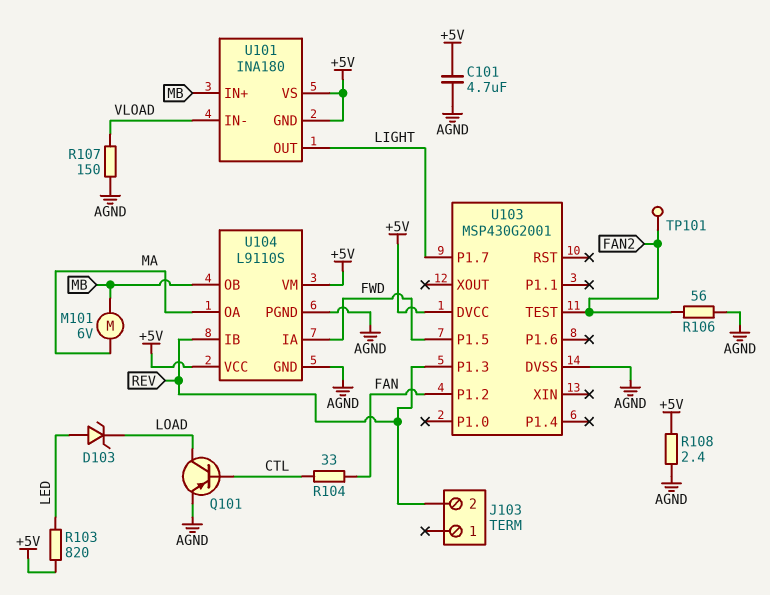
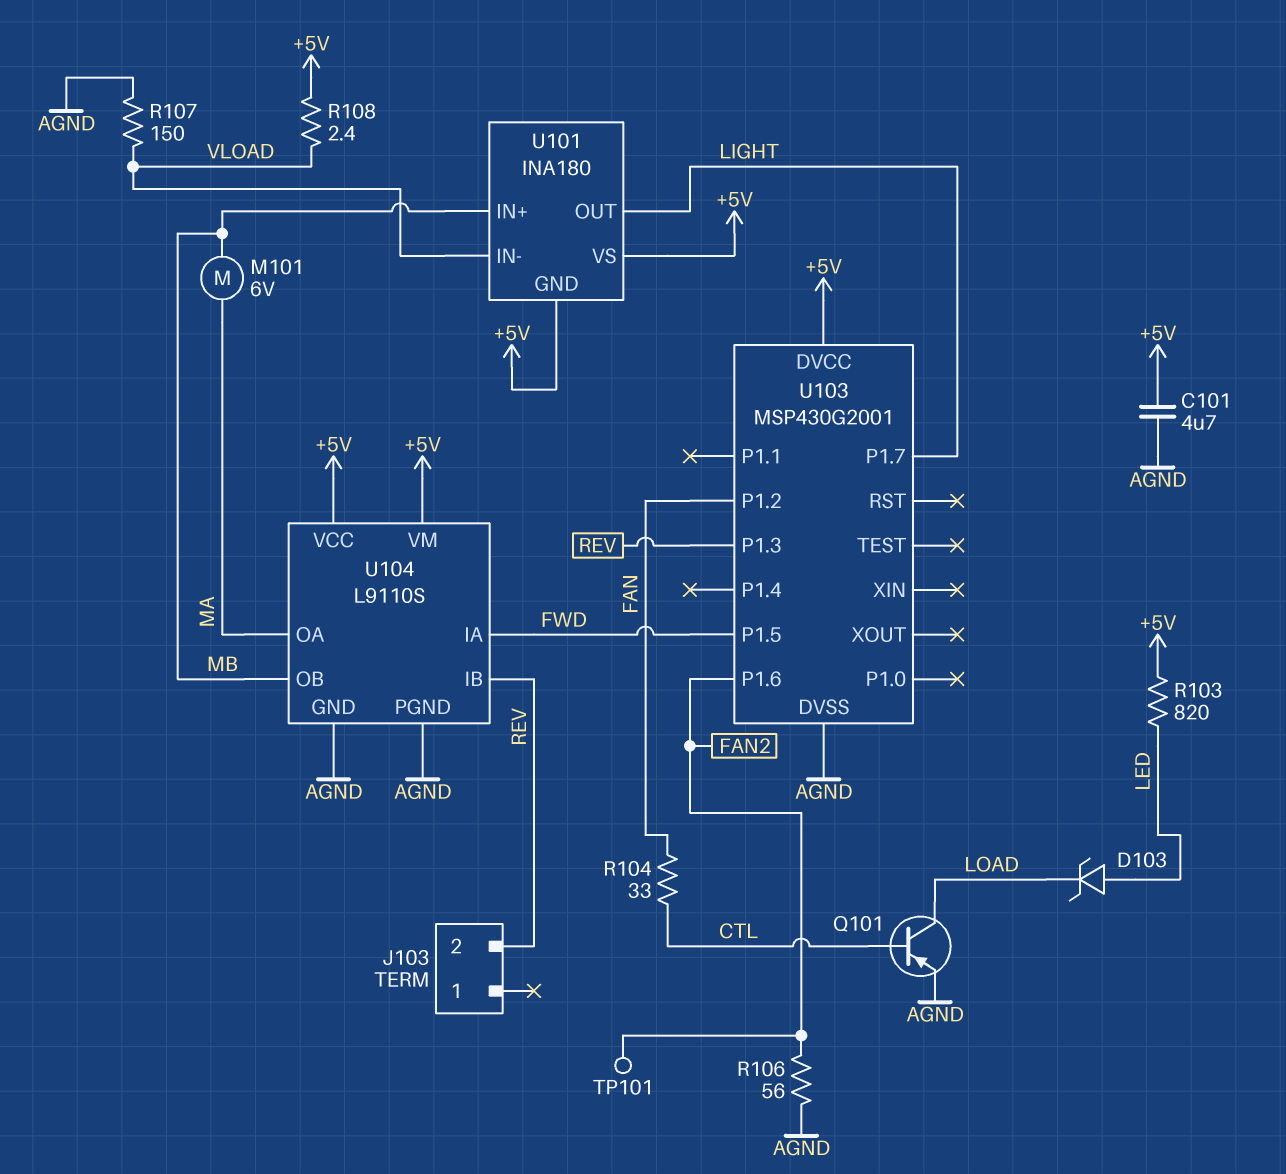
R108: 2.4 (+5V, AGND) -> 2.4 (+5V, VLOAD)
U103 pin P1.6: none -> FAN2
U103 pin TEST: FAN2 -> none

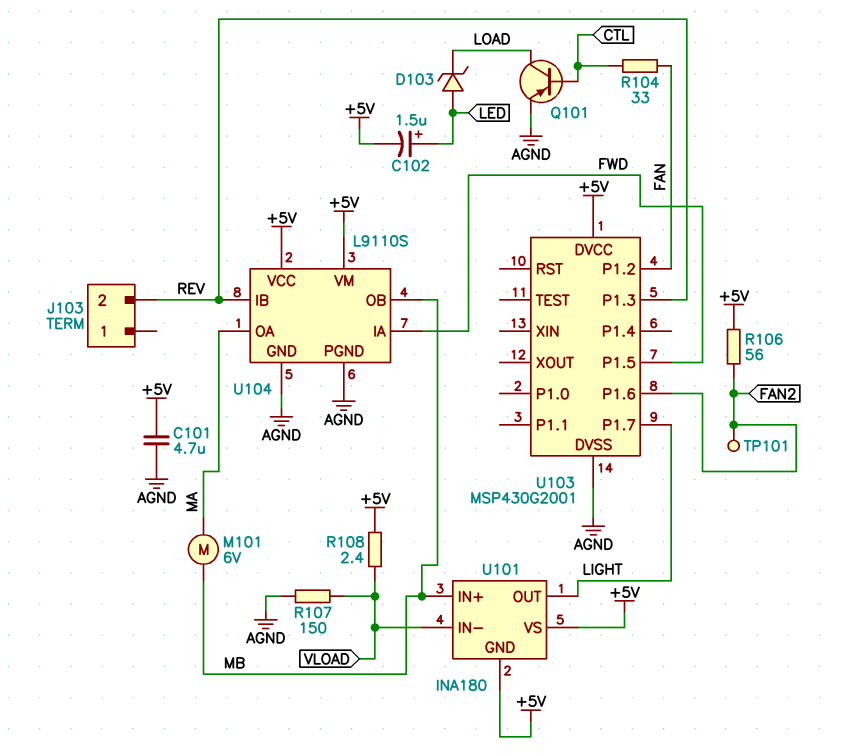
C102: none -> 1.5uF (plus LED, minus +5V)
R103: 820 (+5V, LED) -> none
R106: 56 (AGND, FAN2) -> 56 (+5V, FAN2)

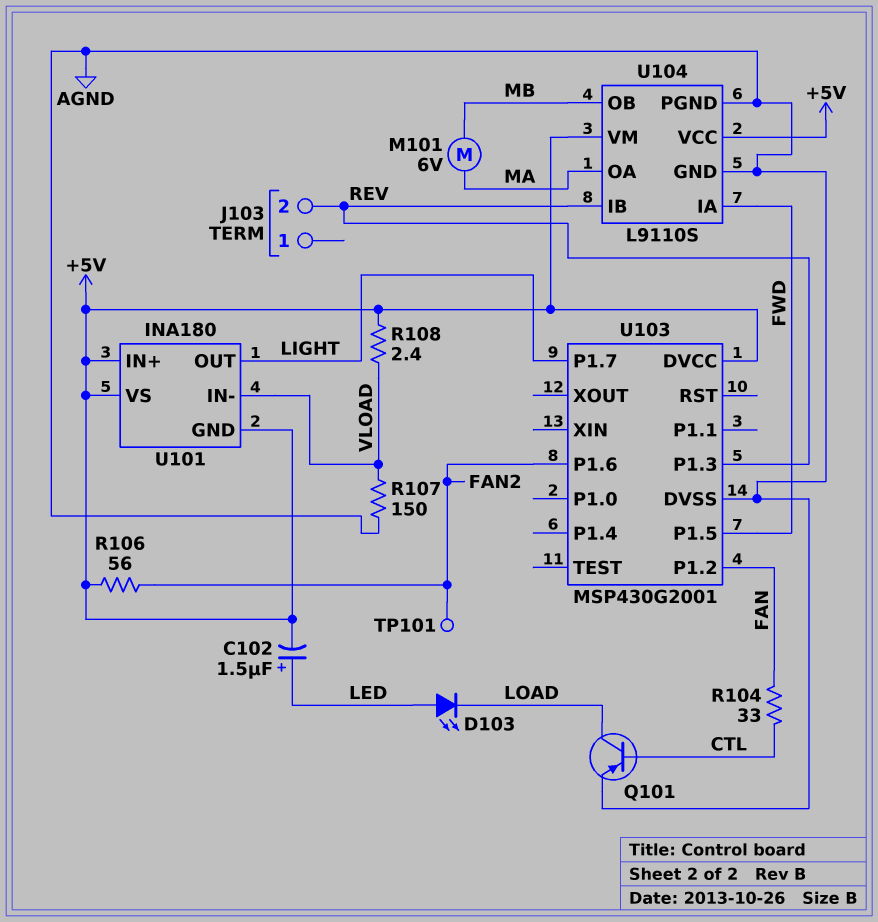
C101: 4.7uF (+5V, AGND) -> none
D103: zener (A LED, K LOAD) -> LED (A LED, K LOAD)
U101 pin IN+: MB -> +5V

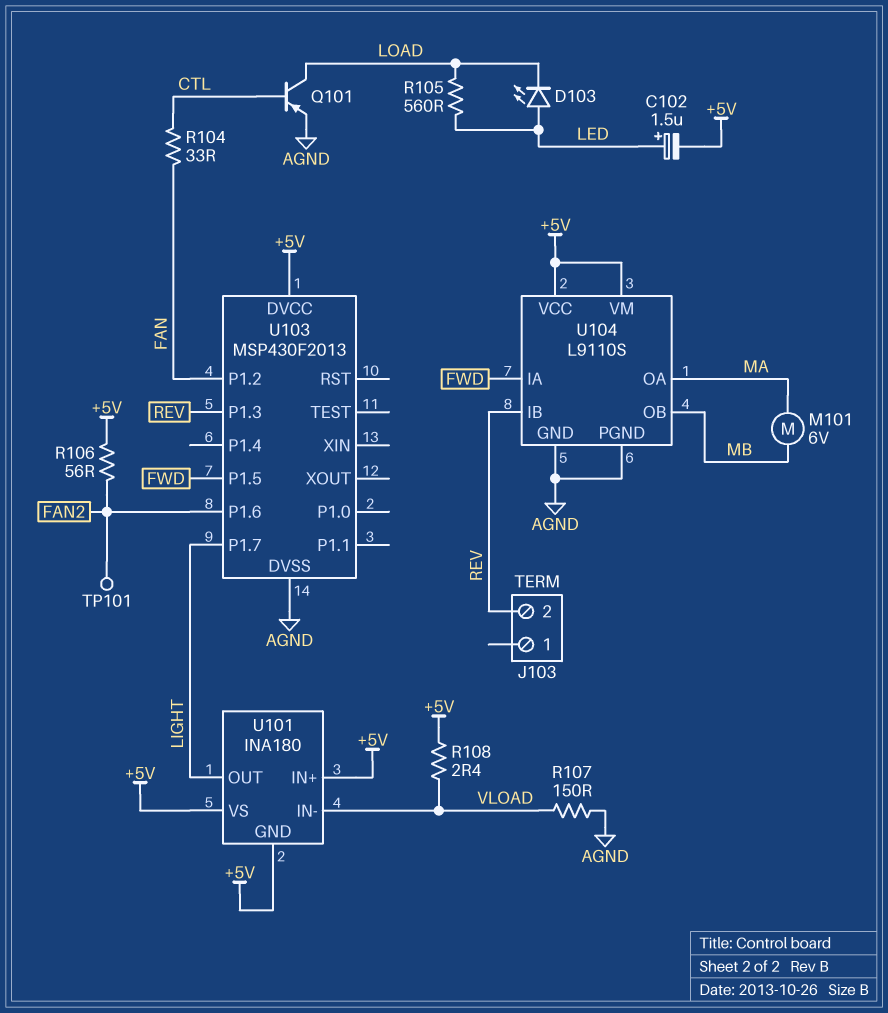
R105: none -> 560 (LED, LOAD)
U103: MSP430G2001 -> MSP430F2013

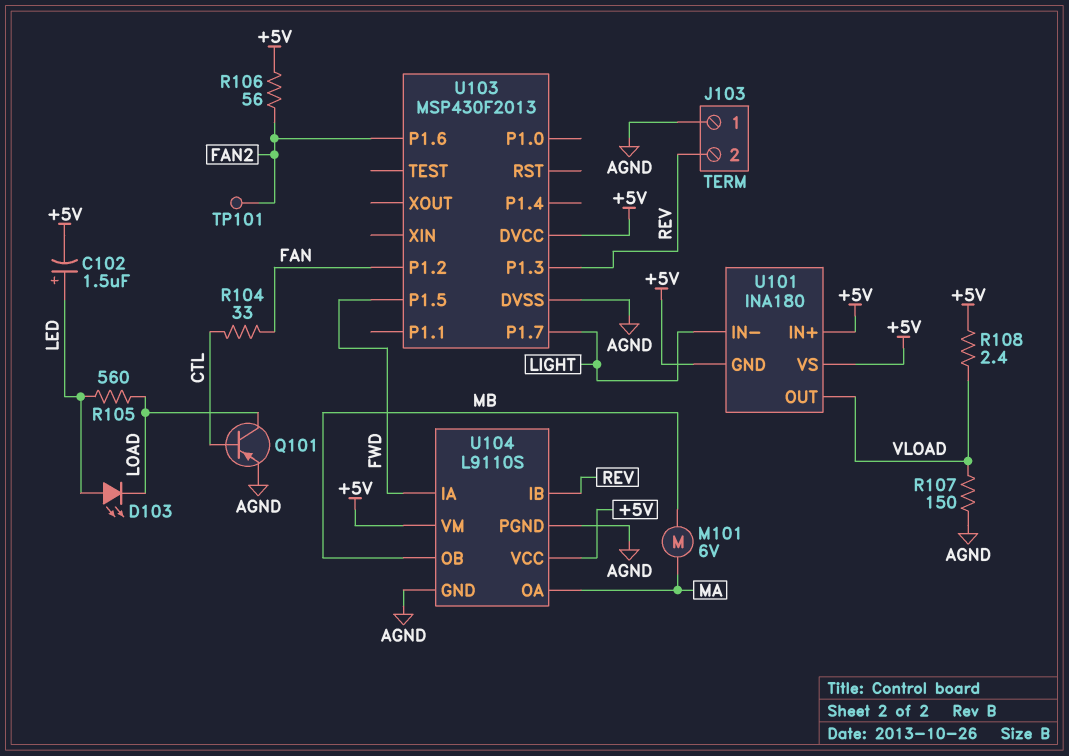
J103 pin 1: none -> AGND
U101 pin IN-: VLOAD -> LIGHT
U101 pin OUT: LIGHT -> VLOAD

